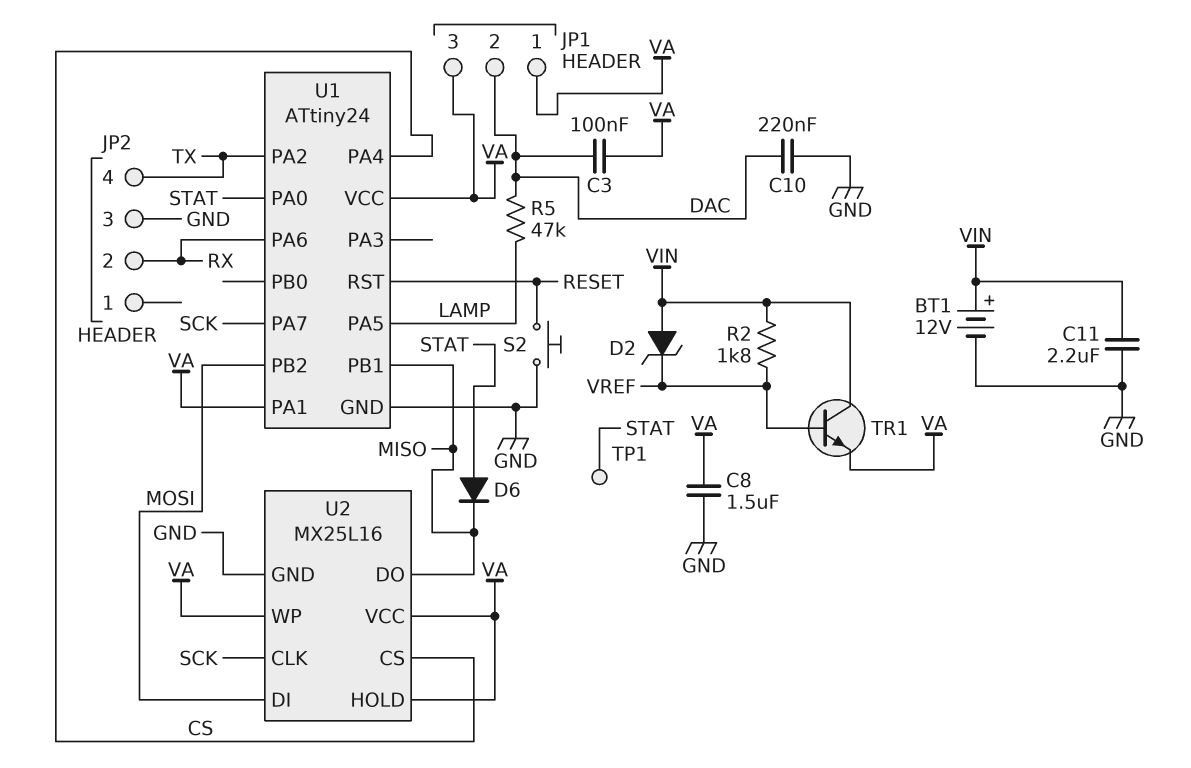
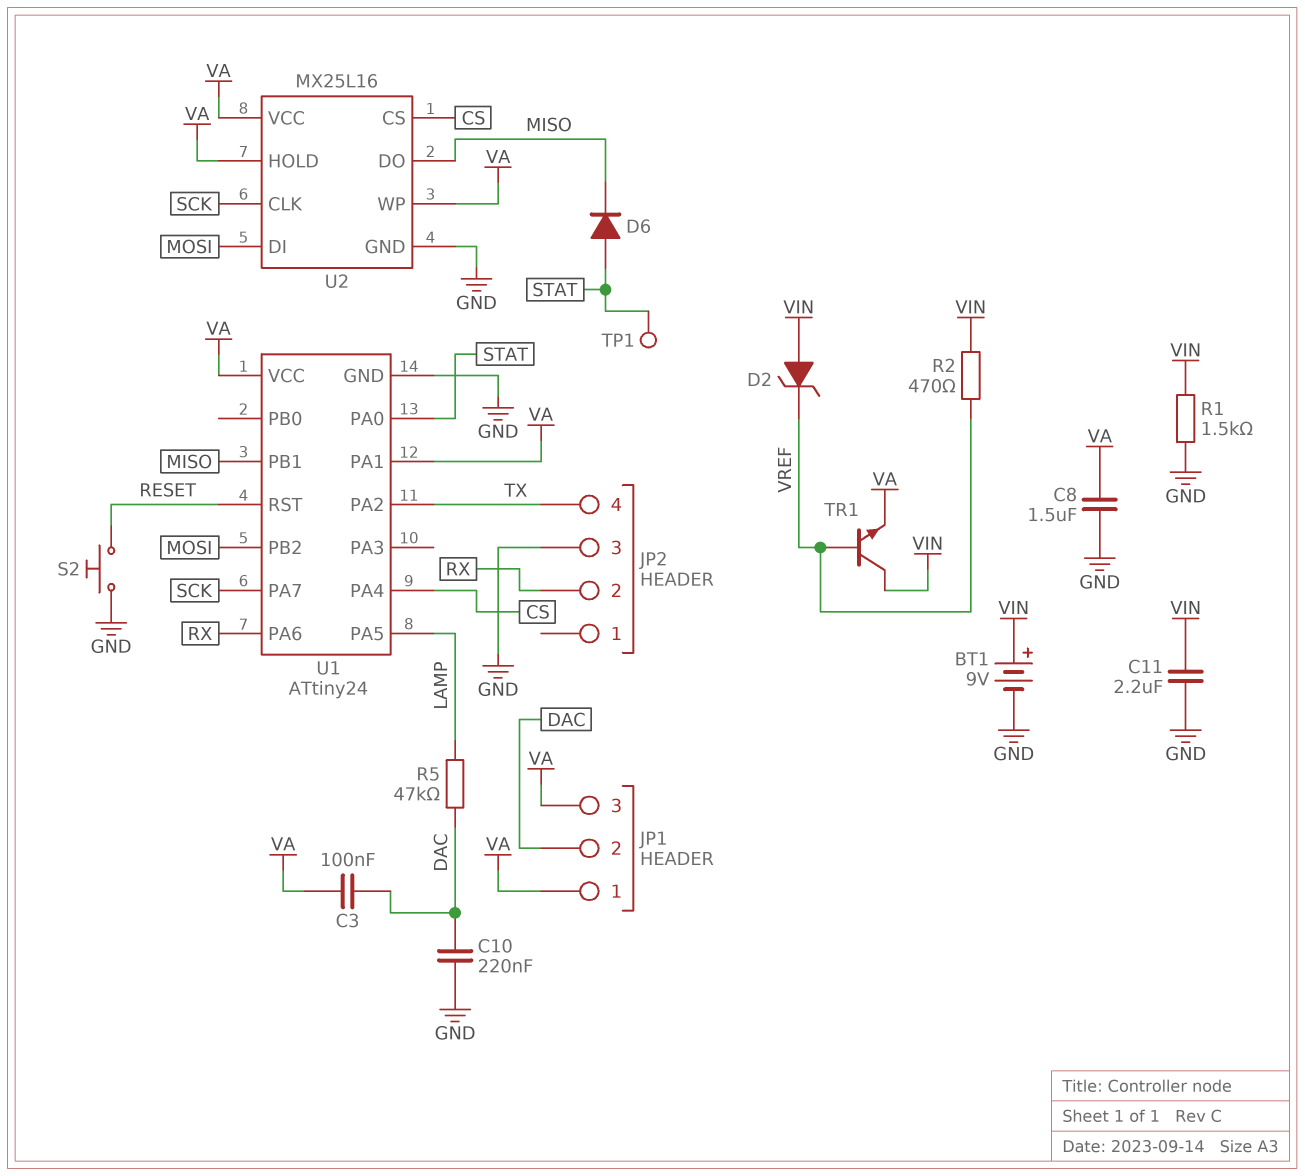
BT1: 12V (plus VIN, minus GND) -> 9V (plus VIN, minus GND)
R1: none -> 1.5k (GND, VIN)
R2: 1.8k (VIN, VREF) -> 470 (VIN, VREF)

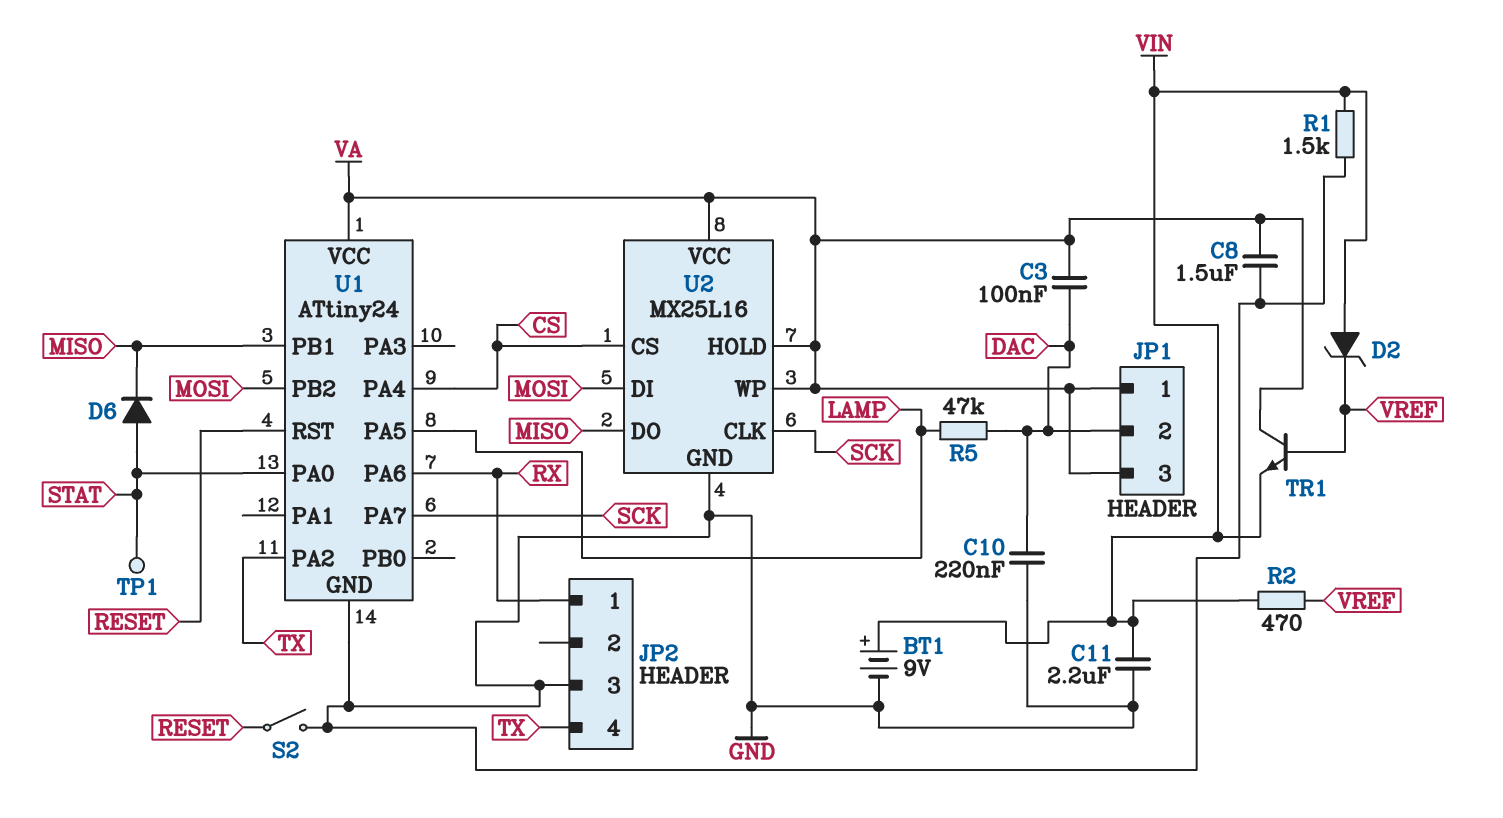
JP2 pin 1: none -> RX
JP2 pin 2: RX -> none
S2: button (GND, RESET) -> switch (GND, RESET)
TR1: NPN (B VREF, C VIN, E VA) -> NPN (B VREF, C VA, E VIN)
U1 pin PA1: VA -> none

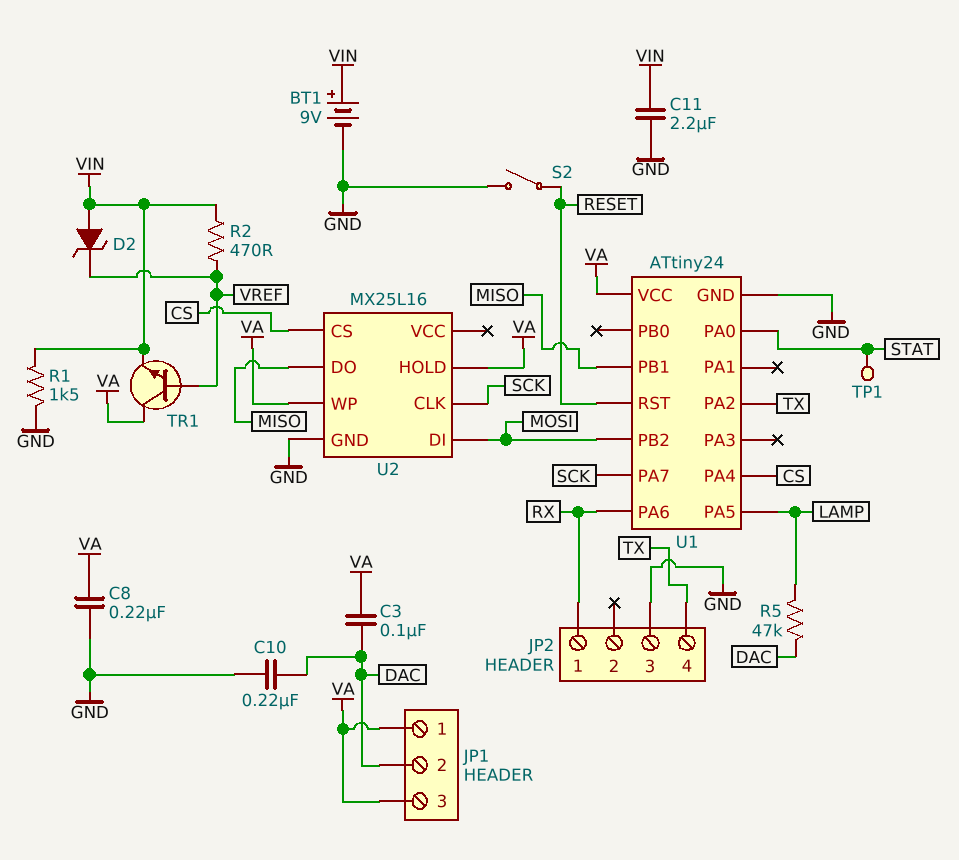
C8: 1.5uF (GND, VA) -> 220nF (GND, VA)
D6: diode (A STAT, K MISO) -> none
U2 pin VCC: VA -> none

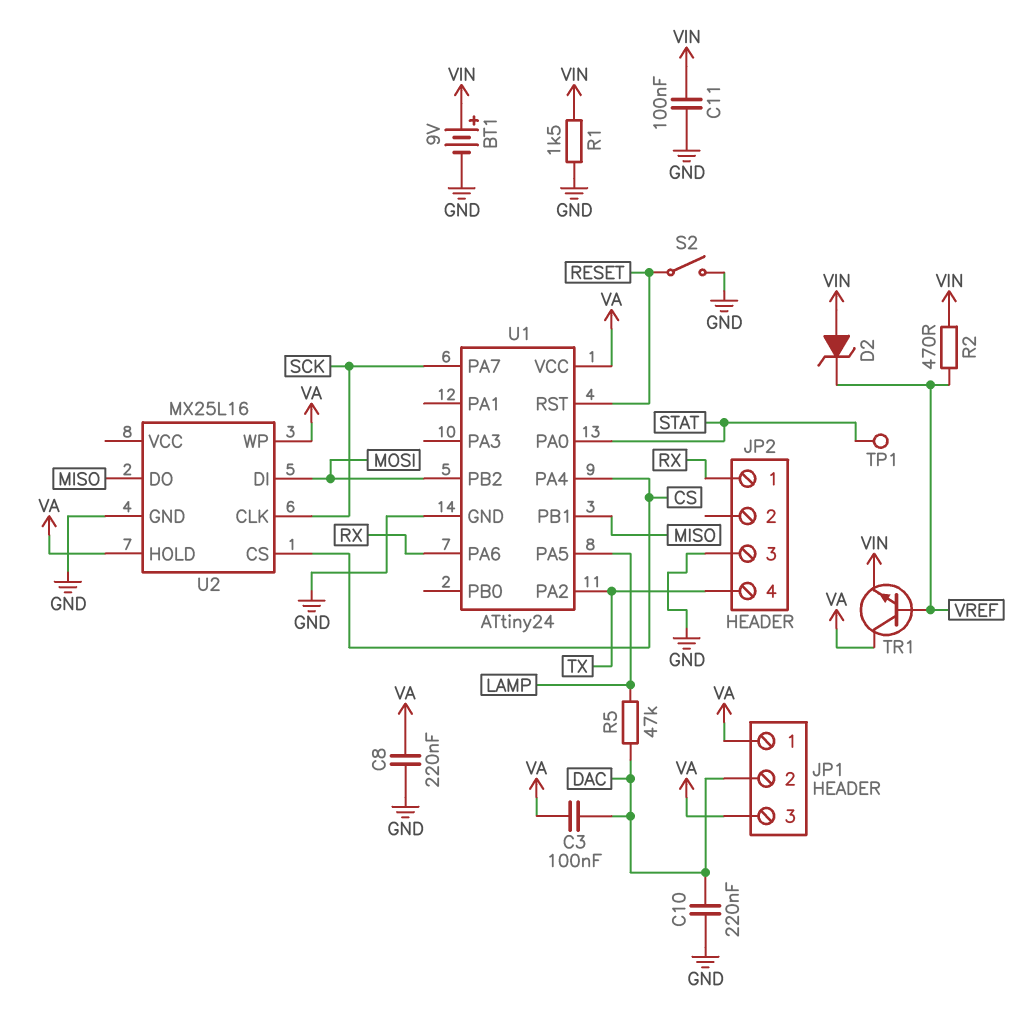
C11: 2.2uF (GND, VIN) -> 100nF (GND, VIN)

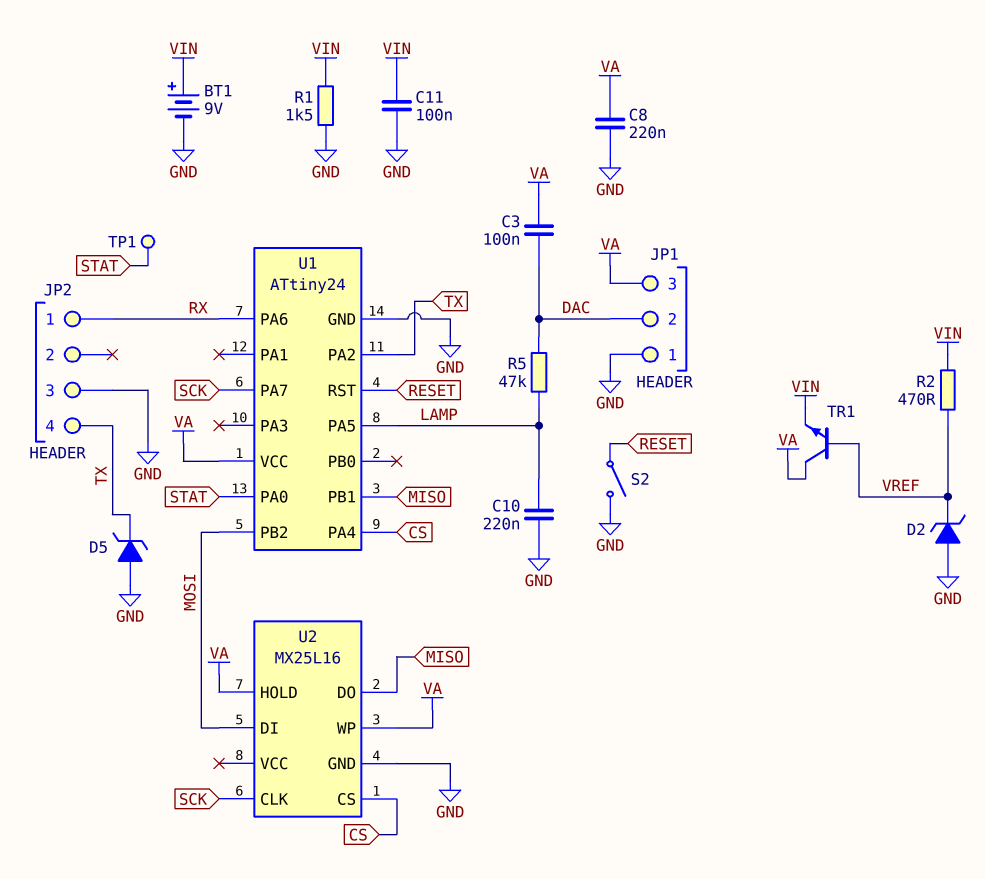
C10: 220nF (DAC, GND) -> 220nF (GND, LAMP)
D2: zener (A VIN, K VREF) -> zener (A GND, K VREF)
D5: none -> zener (A GND, K TX)
JP1 pin 1: VA -> GND

